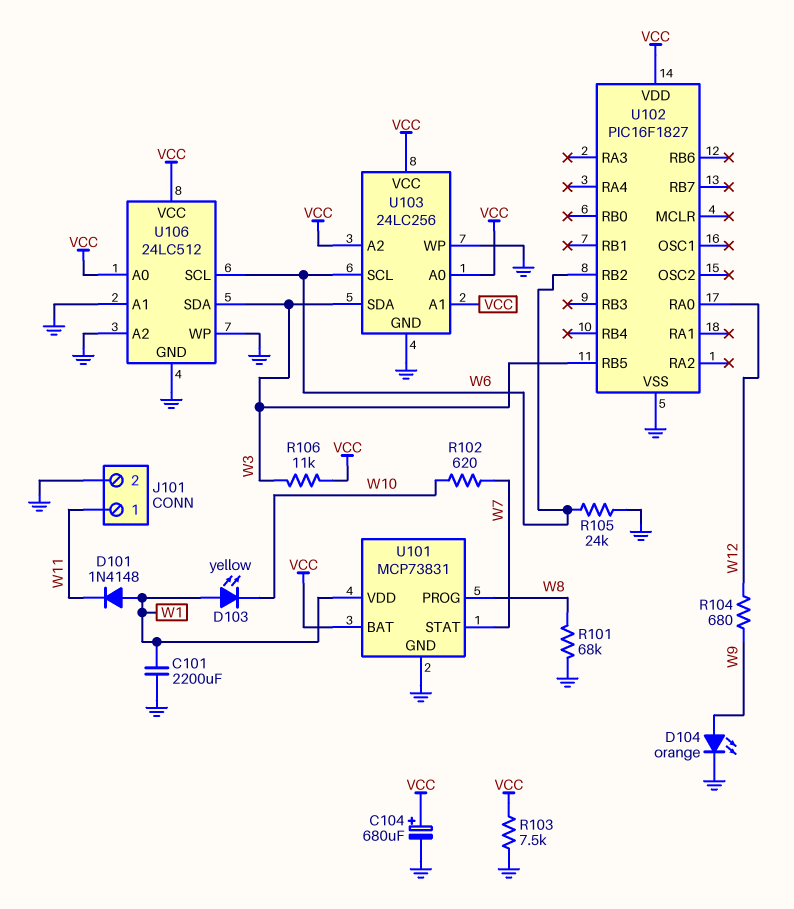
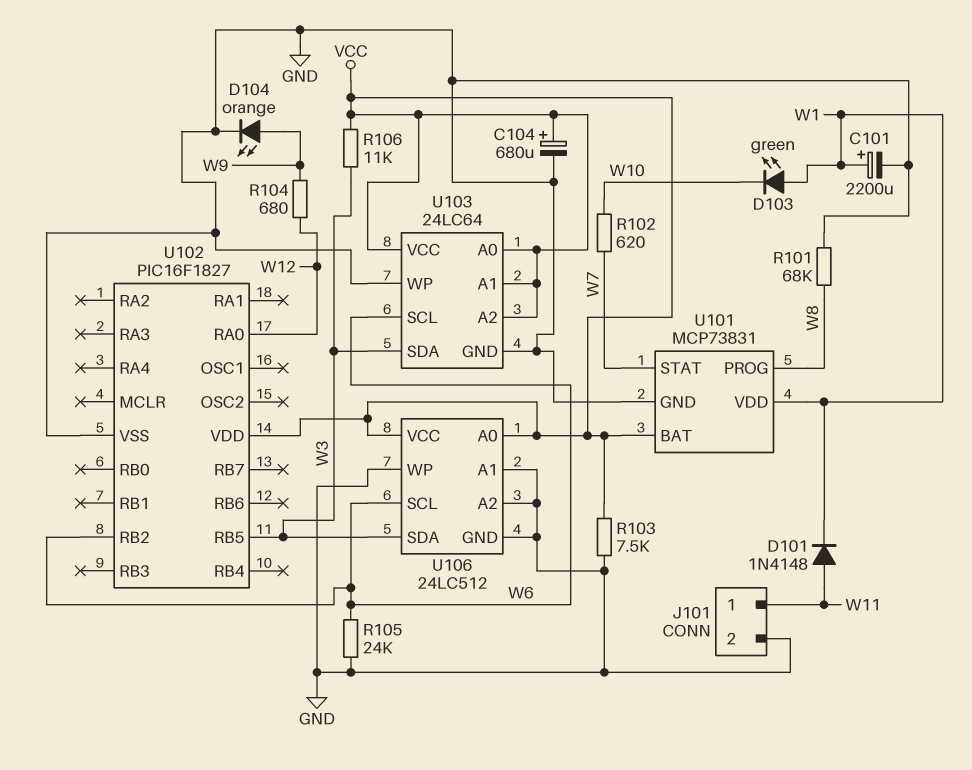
C101: 2200uF (GND, W1) -> 2200uF (plus W1, minus GND)
D101: diode 1N4148 (A W1, K W11) -> diode 1N4148 (A W11, K W1)
D103: LED yellow (A W1, K W10) -> LED green (A W1, K W10)
U103: 24LC256 -> 24LC64

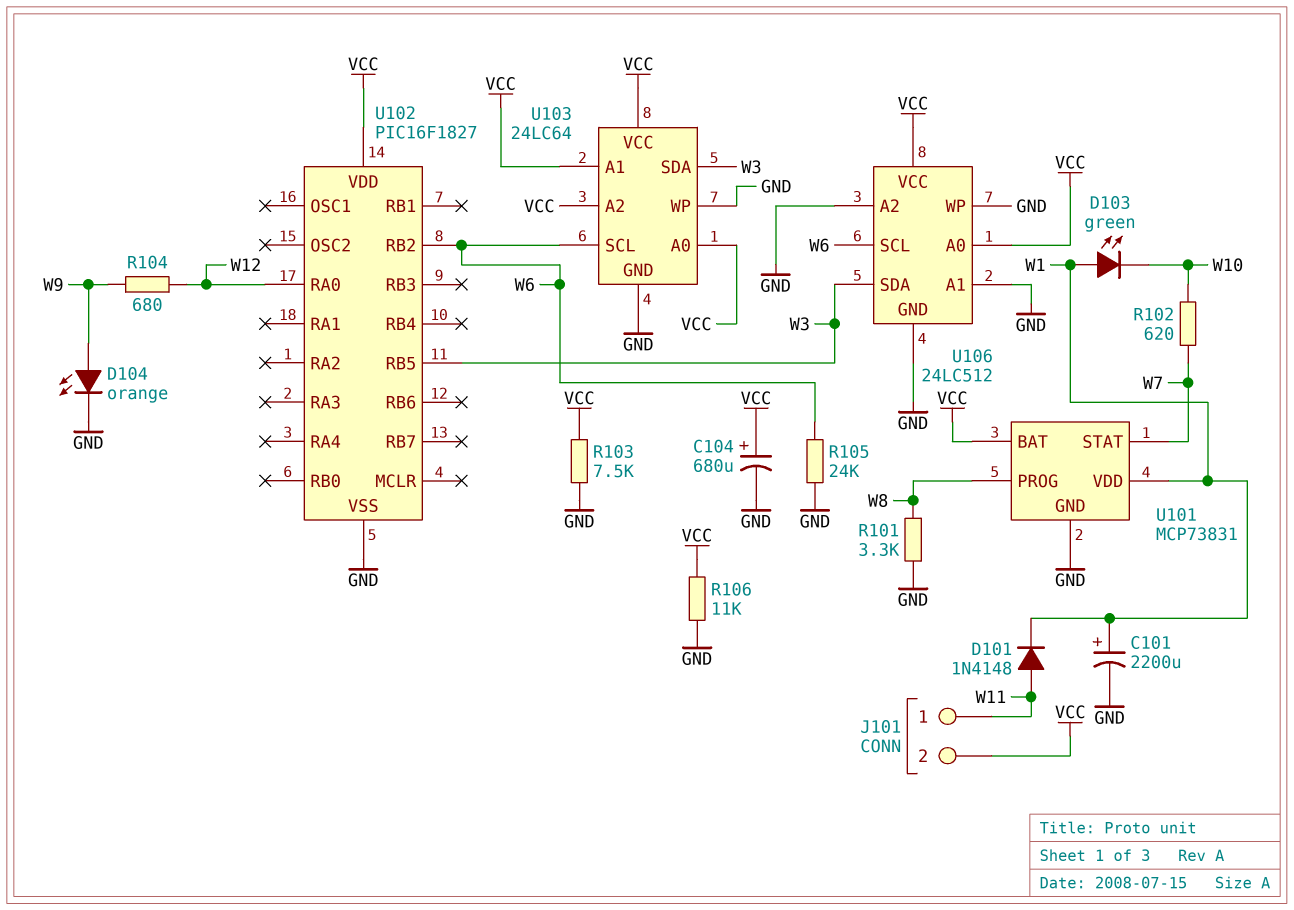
J101 pin 2: GND -> VCC
R101: 68k (GND, W8) -> 3.3k (GND, W8)
R106: 11k (VCC, W3) -> 11k (GND, VCC)

